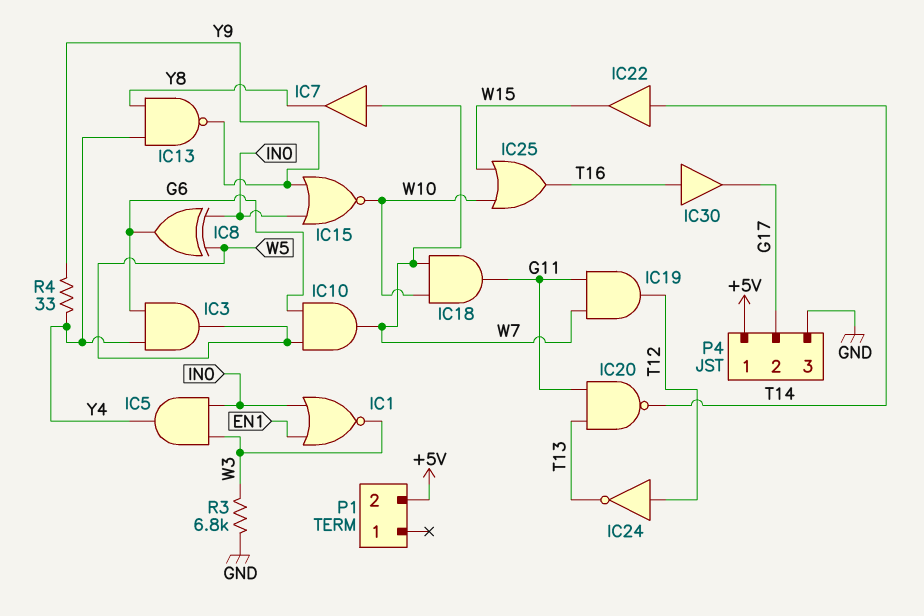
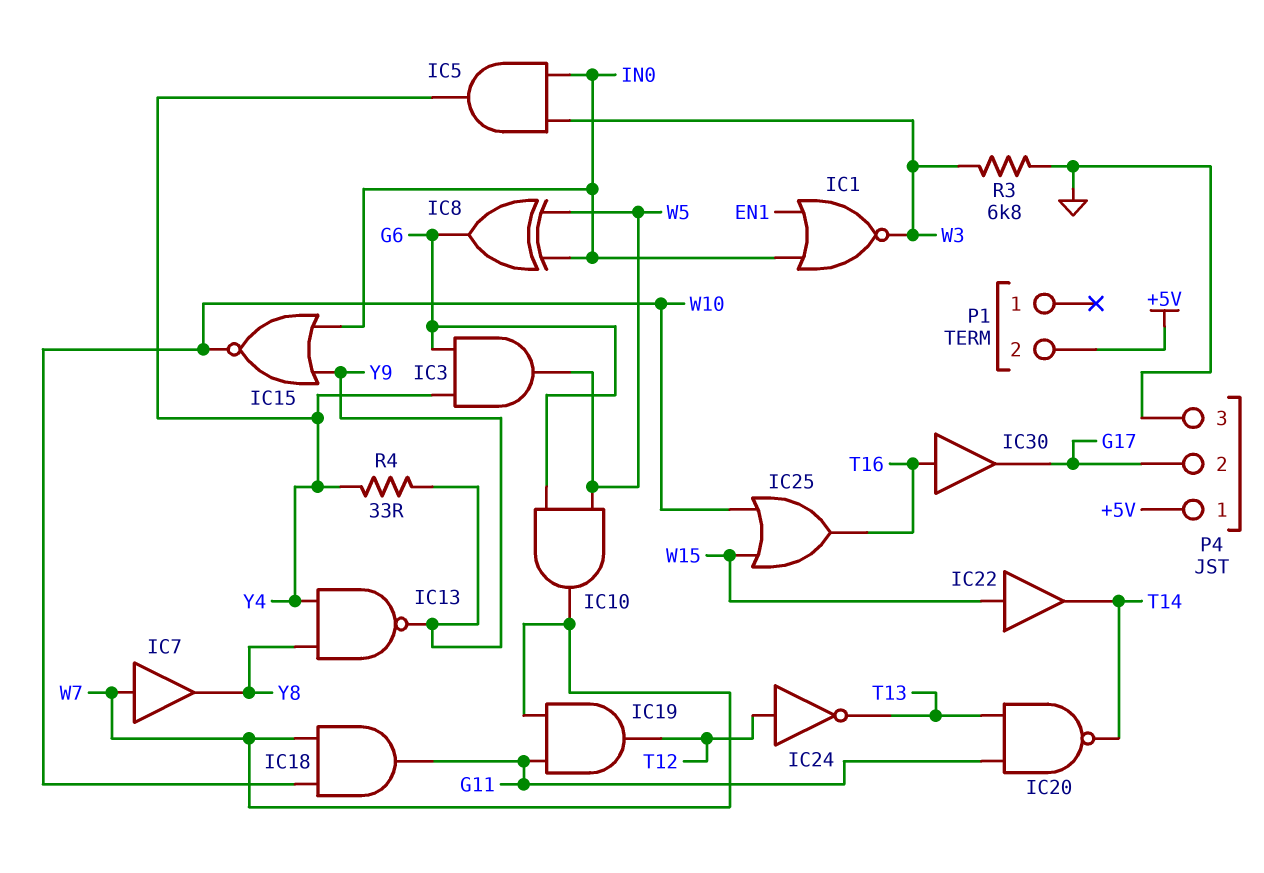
IC22: buffer (in T14, out W15) -> buffer (in W15, out T14)

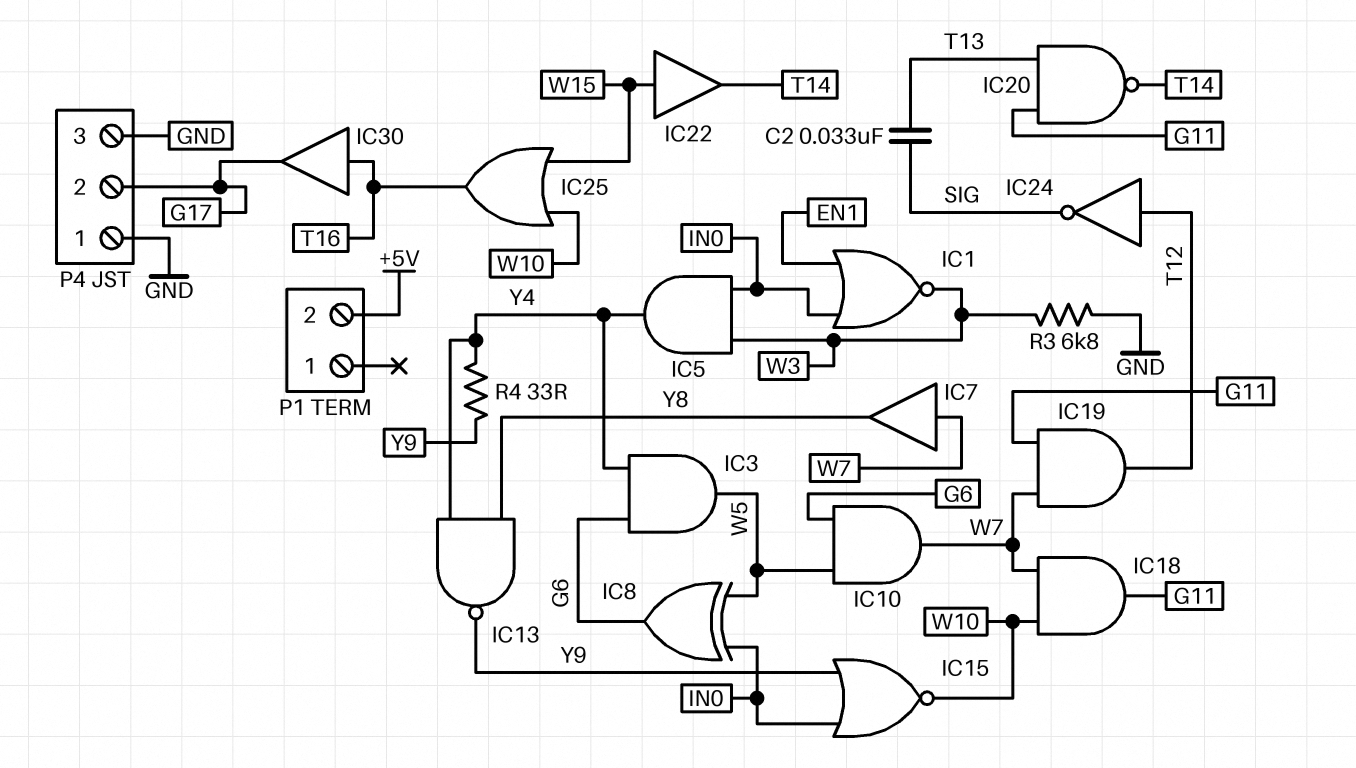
C2: none -> 33nF (SIG, T13)
IC24: NOT (in T12, out T13) -> NOT (in T12, out SIG)
P4 pin 1: +5V -> GND

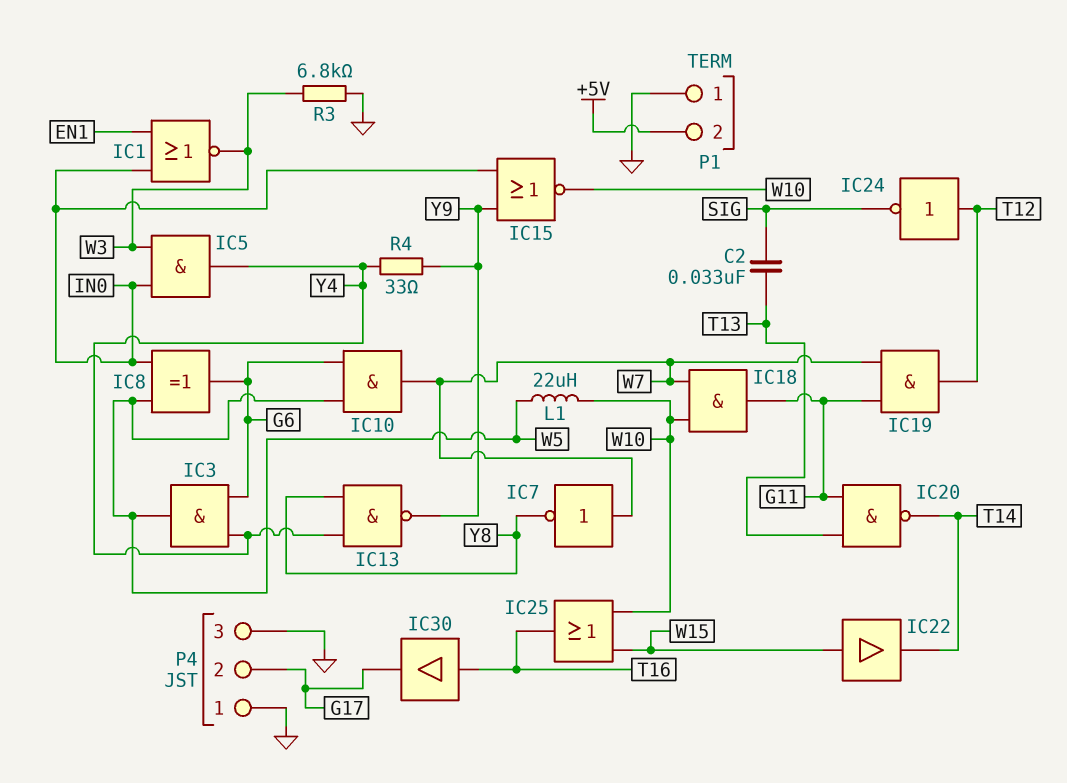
IC7: buffer (in W7, out Y8) -> NOT (in W7, out Y8)
L1: none -> 22uH (W5, W10)
P1 pin 1: none -> GND

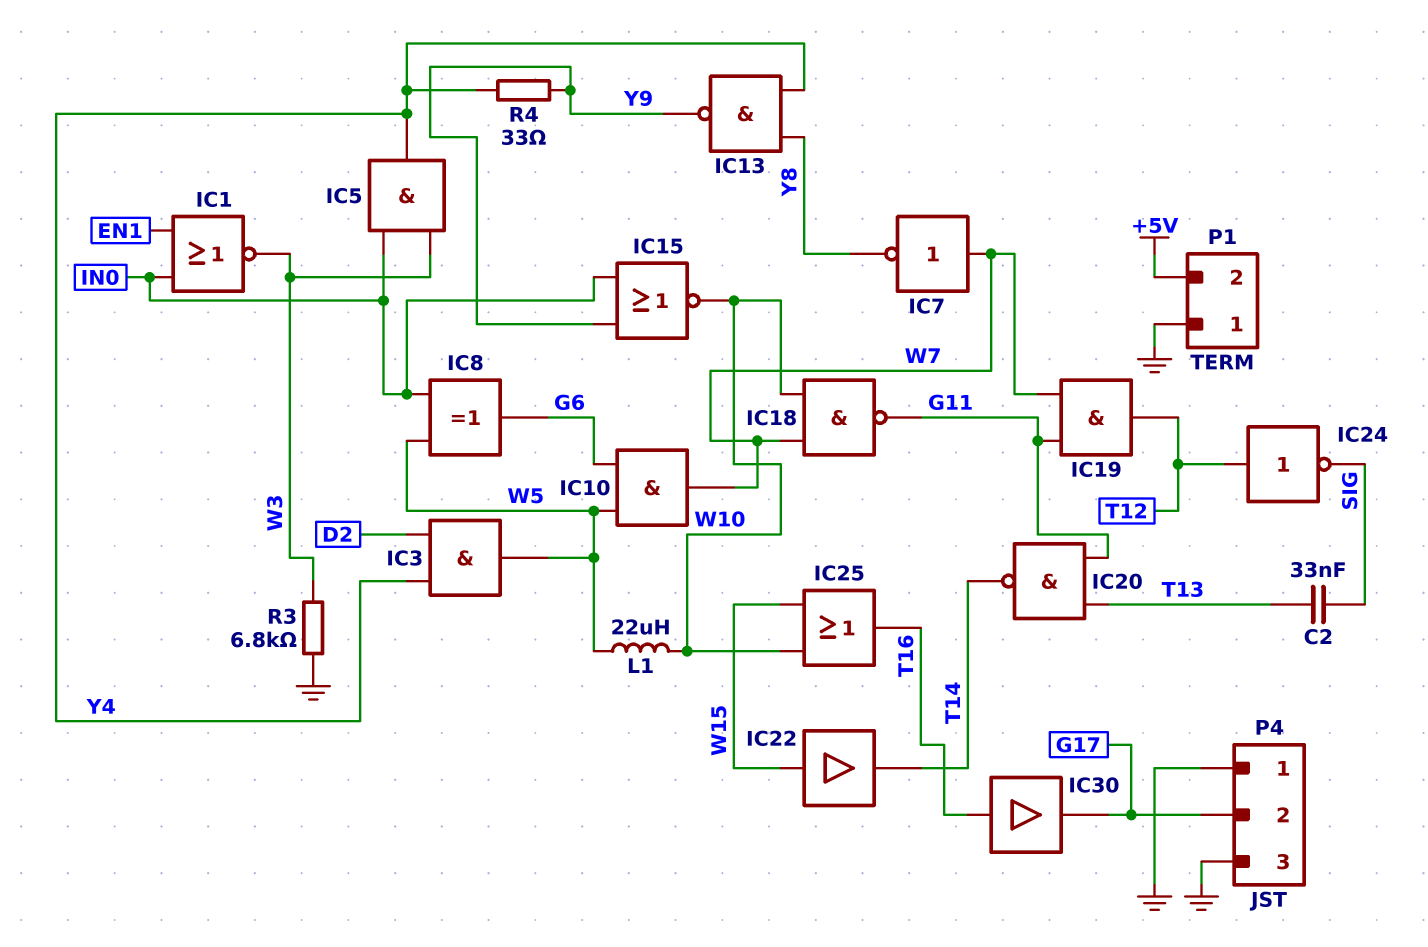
IC3: AND (in G6, in Y4, out W5) -> AND (in D2, in Y4, out W5)
IC18: AND (in W7, in W10, out G11) -> NAND (in W7, in W10, out G11)

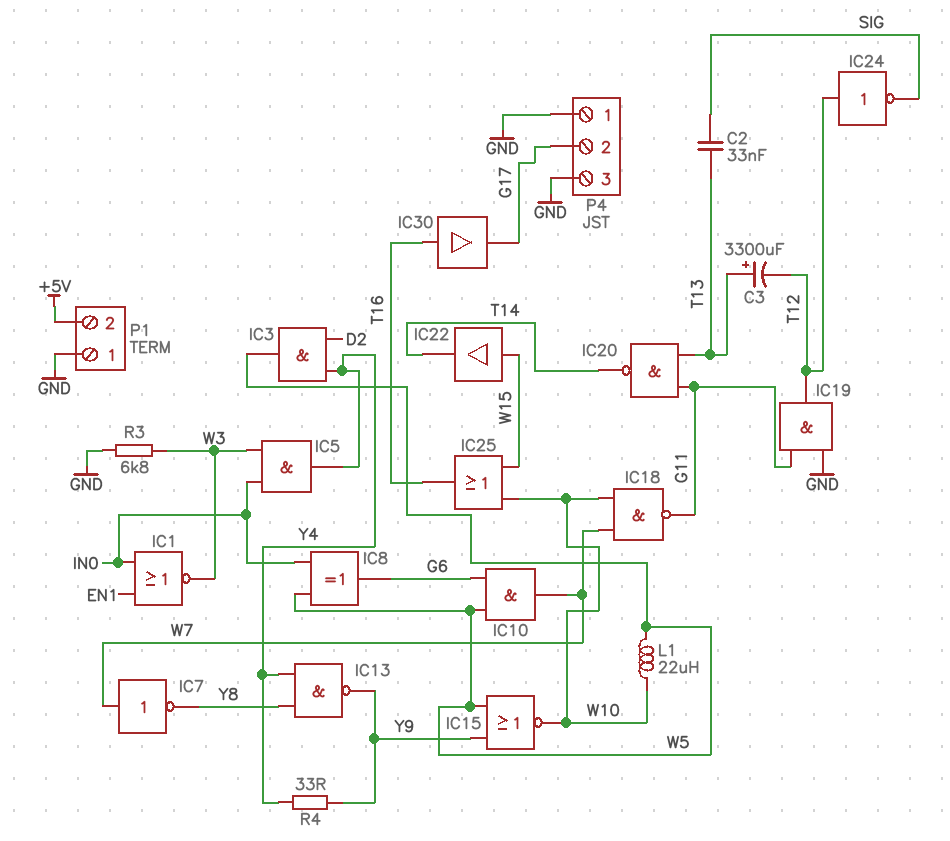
C3: none -> 3300uF (plus T13, minus T12)
IC15: NOR (in IN0, in Y9, out W10) -> NOR (in W5, in Y9, out W10)
IC19: AND (in G11, in W7, out T12) -> AND (in G11, in GND, out T12)

